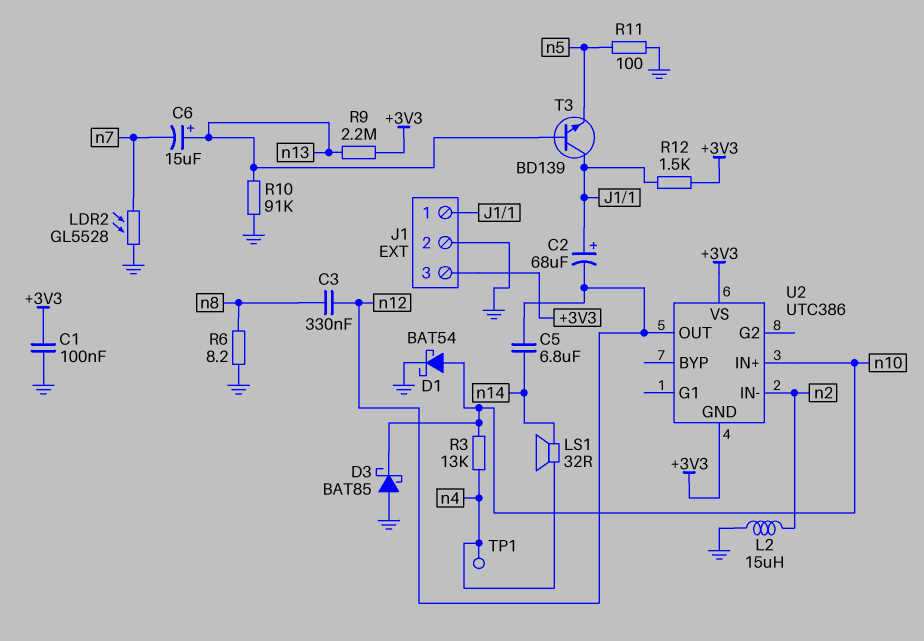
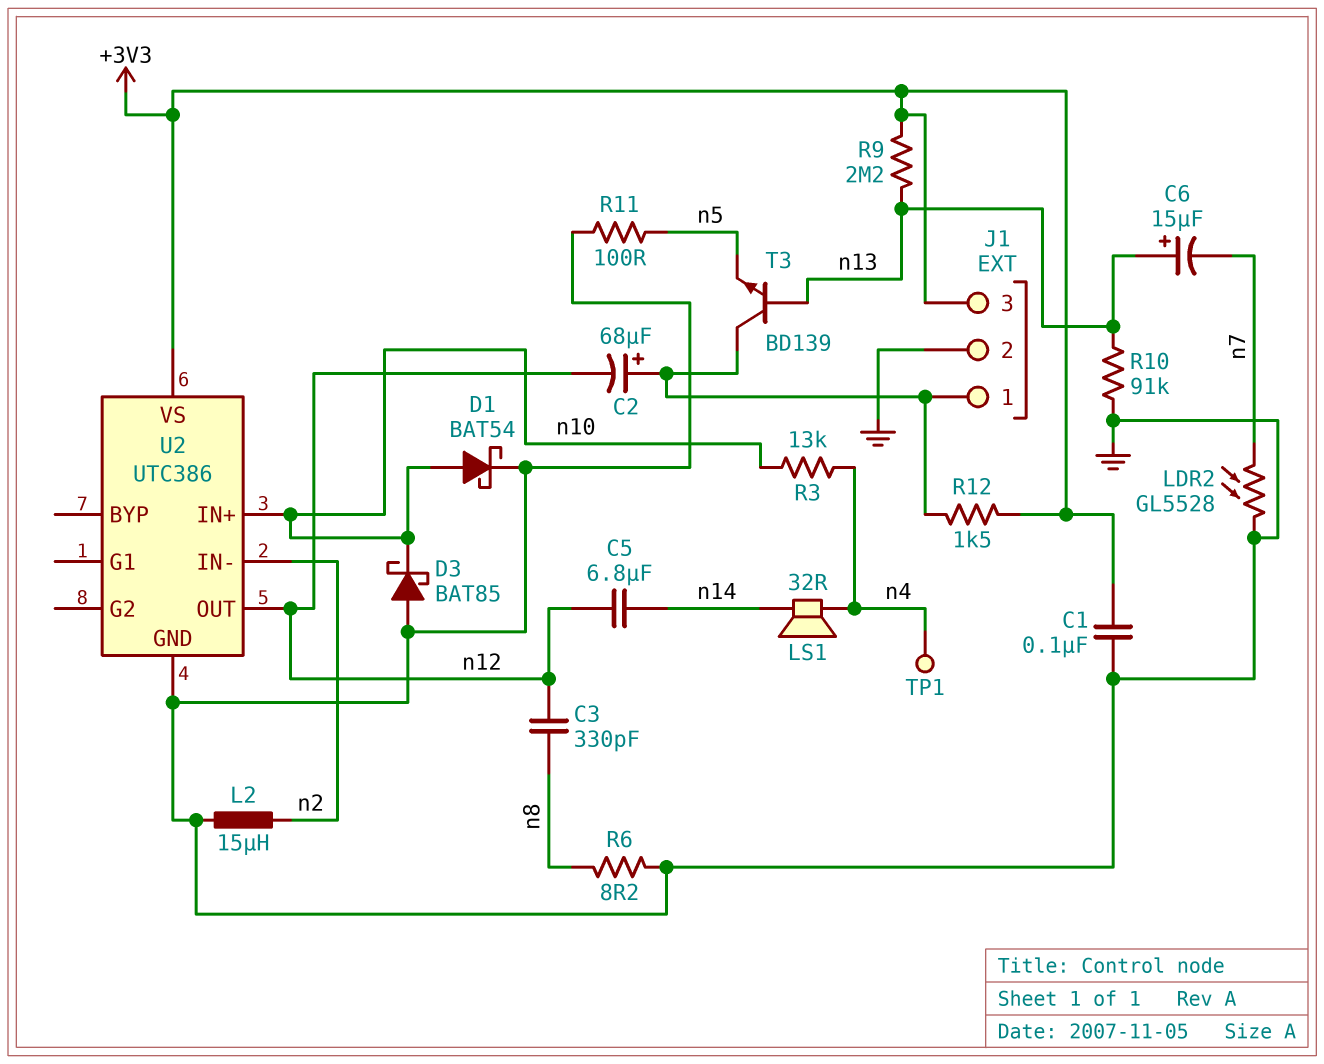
C3: 330nF (n8, n12) -> 330pF (n8, n12)
U2 pin GND: +3V3 -> GND

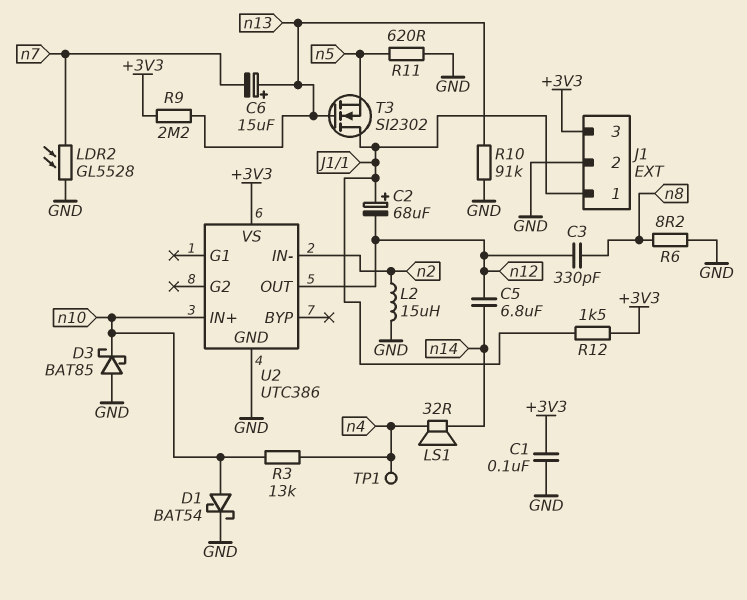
R11: 100 (GND, n5) -> 620 (GND, n5)
T3: NPN BD139 (B n13, C J1/1, E n5) -> NMOS SI2302 (G n13, D J1/1, S n5)

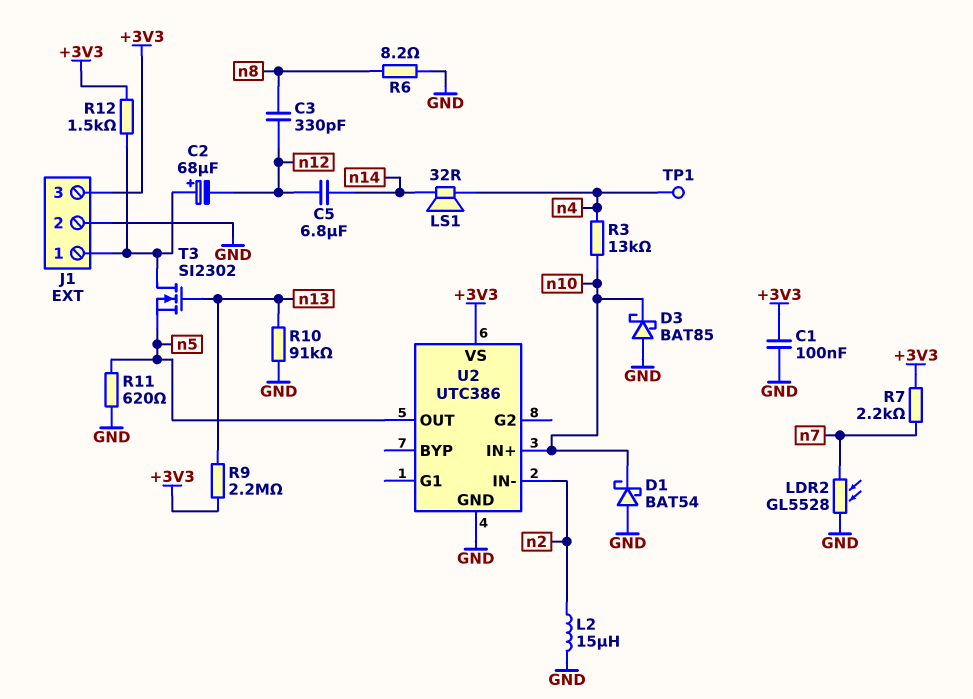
C6: 15uF (plus n13, minus n7) -> none
D1: schottky BAT54 (A n10, K GND) -> schottky BAT54 (A GND, K n10)
R7: none -> 2.2k (+3V3, n7)
U2 pin OUT: n12 -> n5

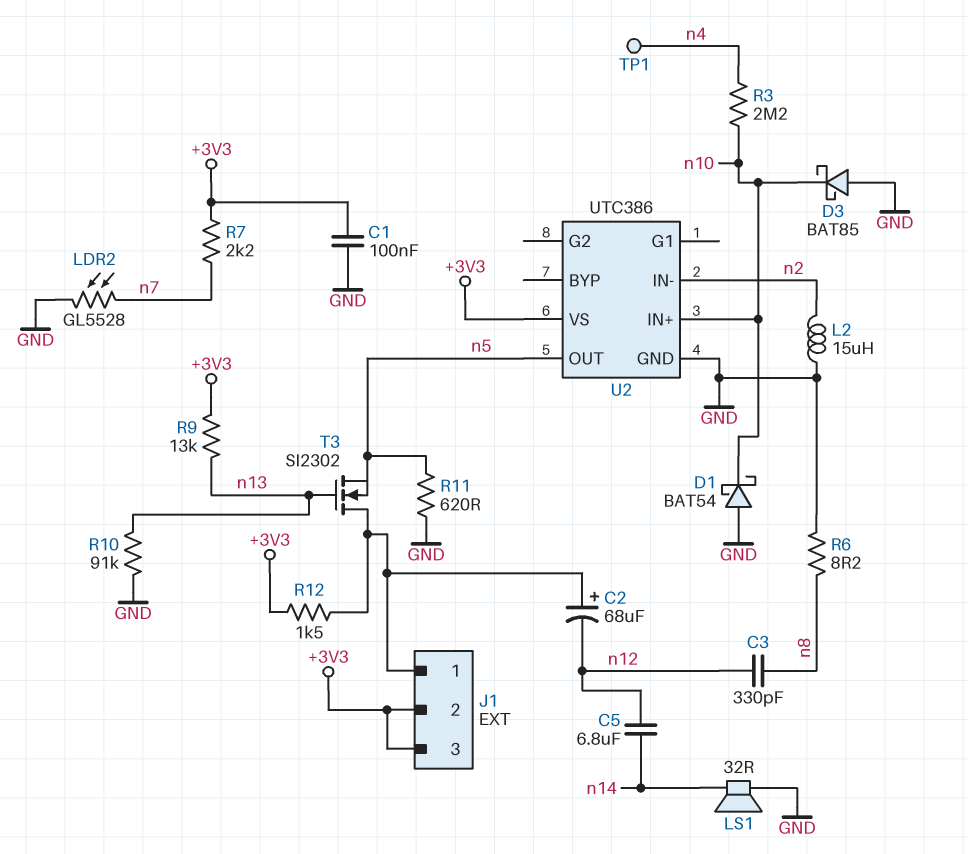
J1 pin 2: GND -> +3V3
LS1: speaker 32R (n4, n14) -> speaker 32R (GND, n14)
R3: 13k (n4, n10) -> 2.2M (n4, n10)
R9: 2.2M (+3V3, n13) -> 13k (+3V3, n13)

